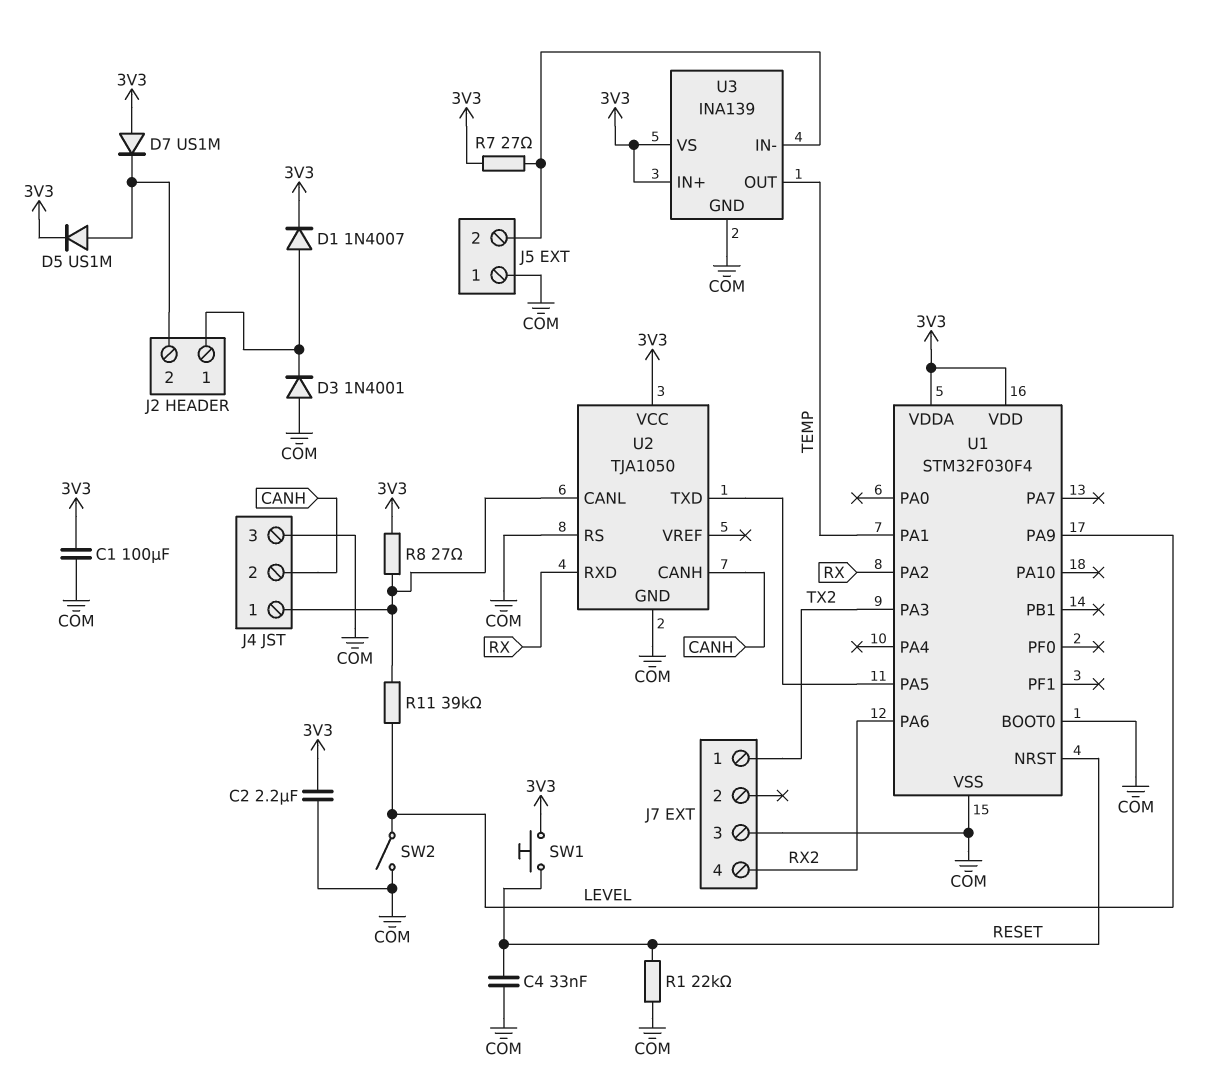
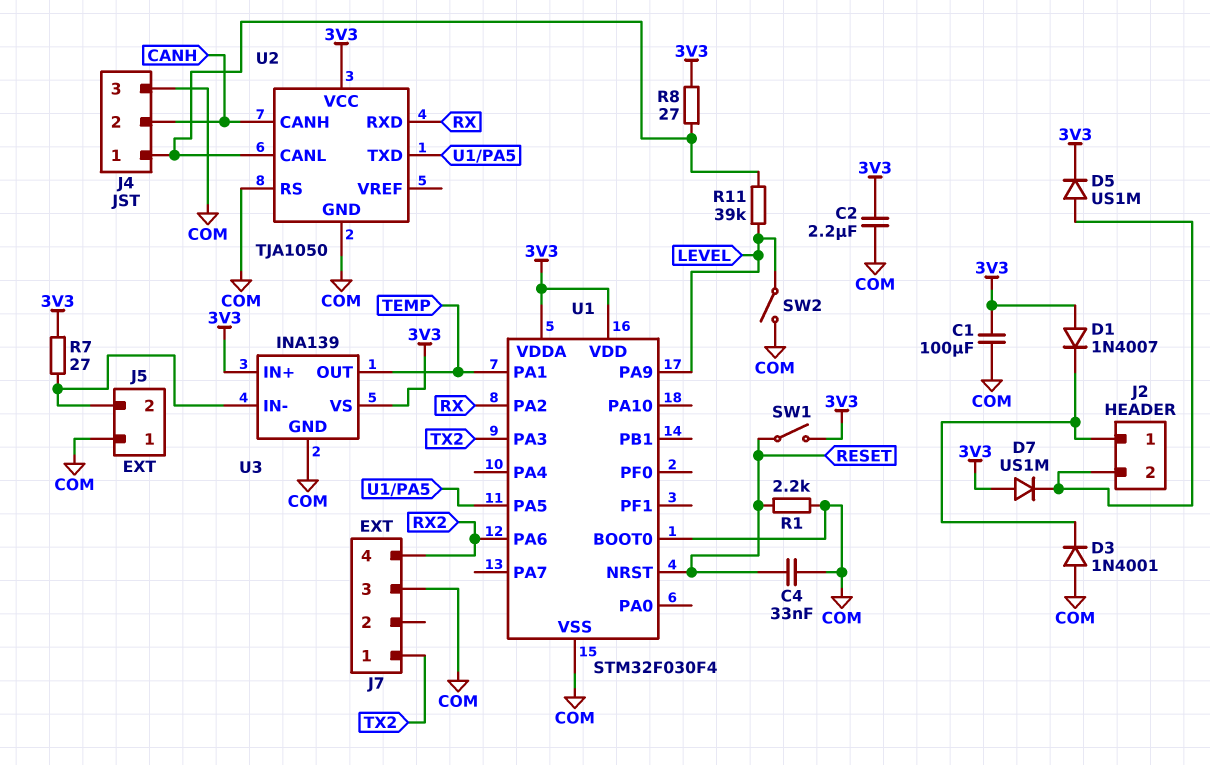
D1: diode 1N4007 (A J2/1, K 3V3) -> diode 1N4007 (A 3V3, K J2/1)
R1: 22k (COM, RESET) -> 2.2k (COM, RESET)
SW1: button (3V3, RESET) -> switch (3V3, RESET)

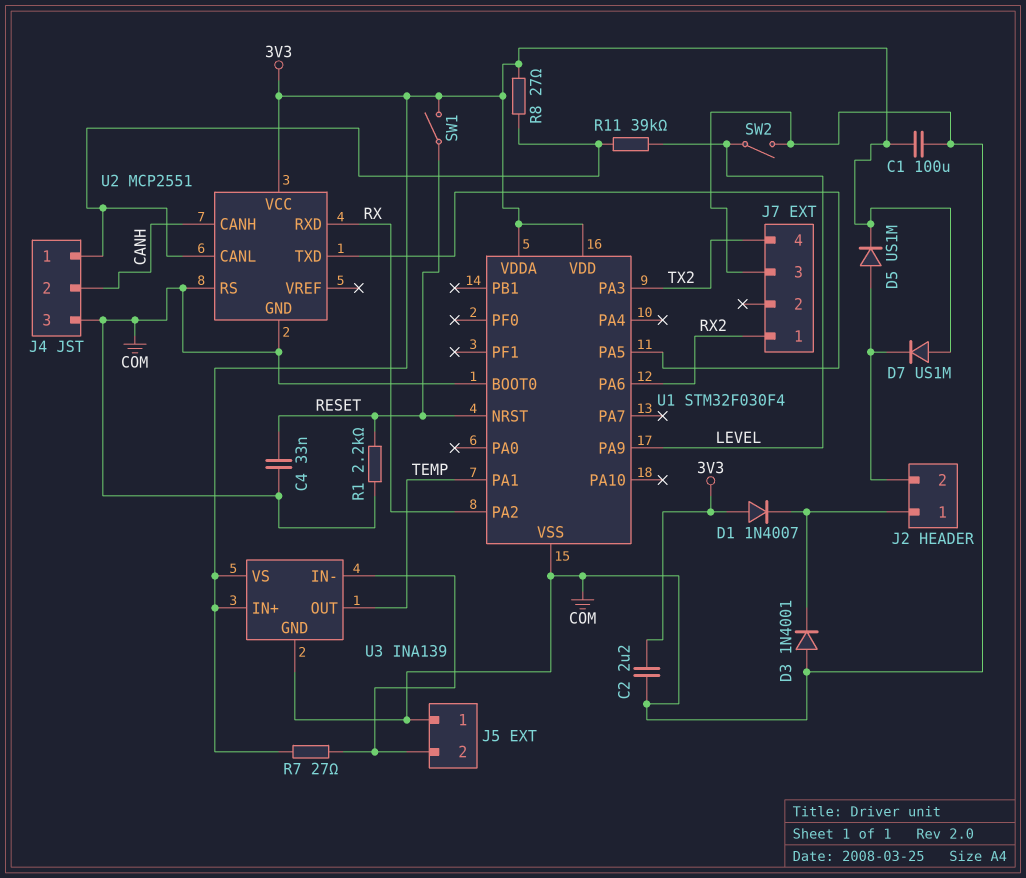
J7 pin 1: TX2 -> RX2
J7 pin 4: RX2 -> TX2
U2: TJA1050 -> MCP2551

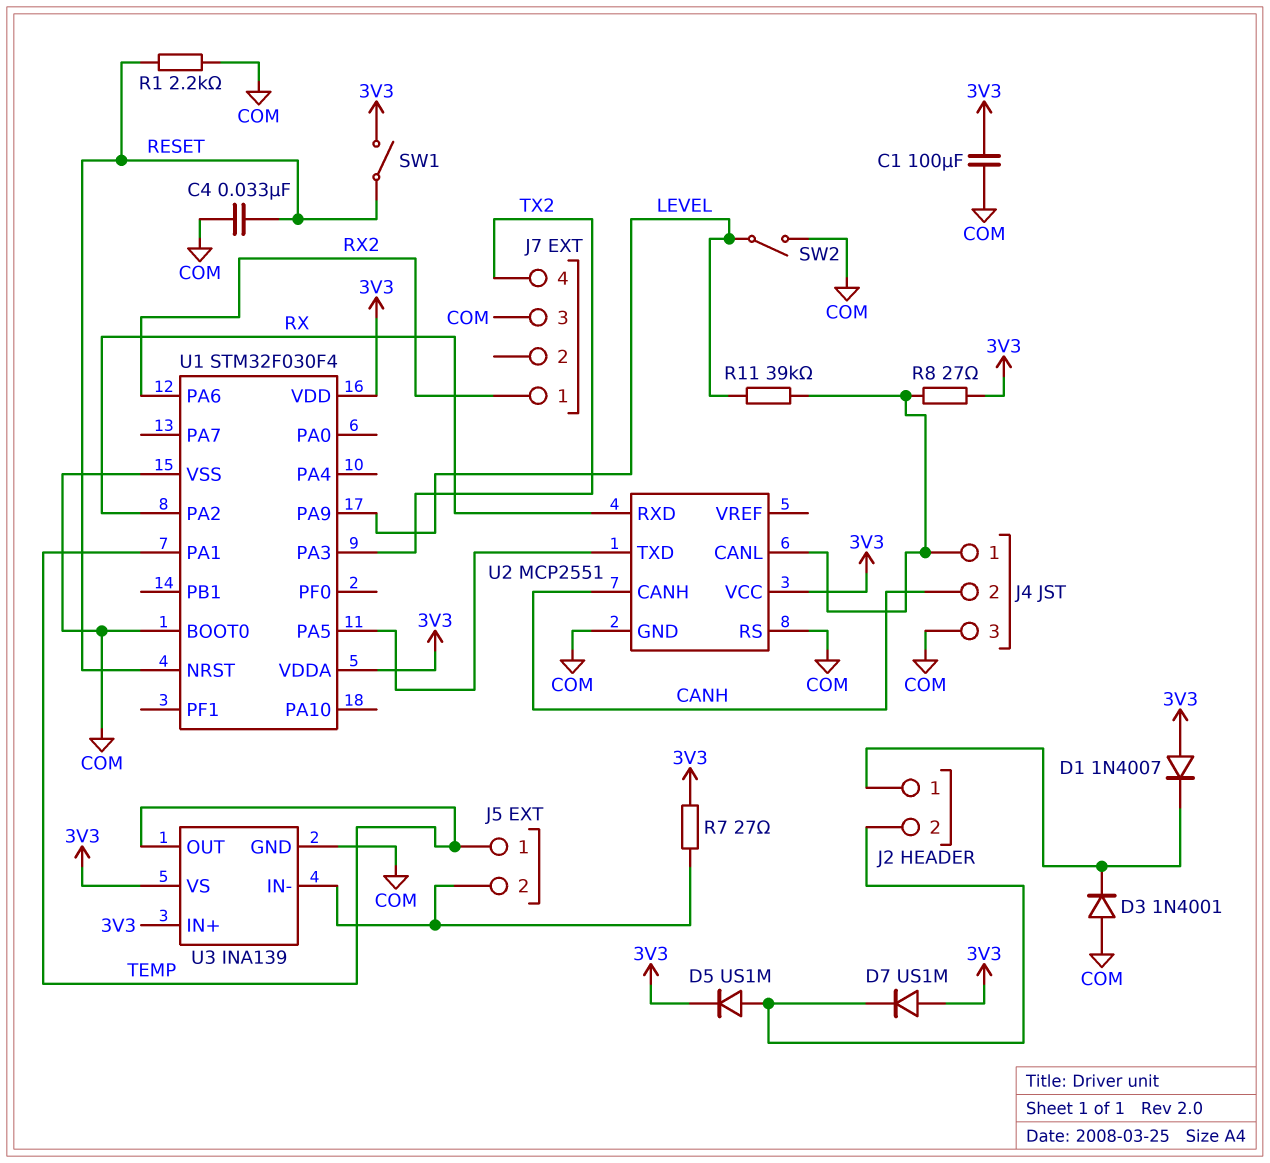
C2: 2.2uF (3V3, COM) -> none
J5 pin 1: COM -> TEMP

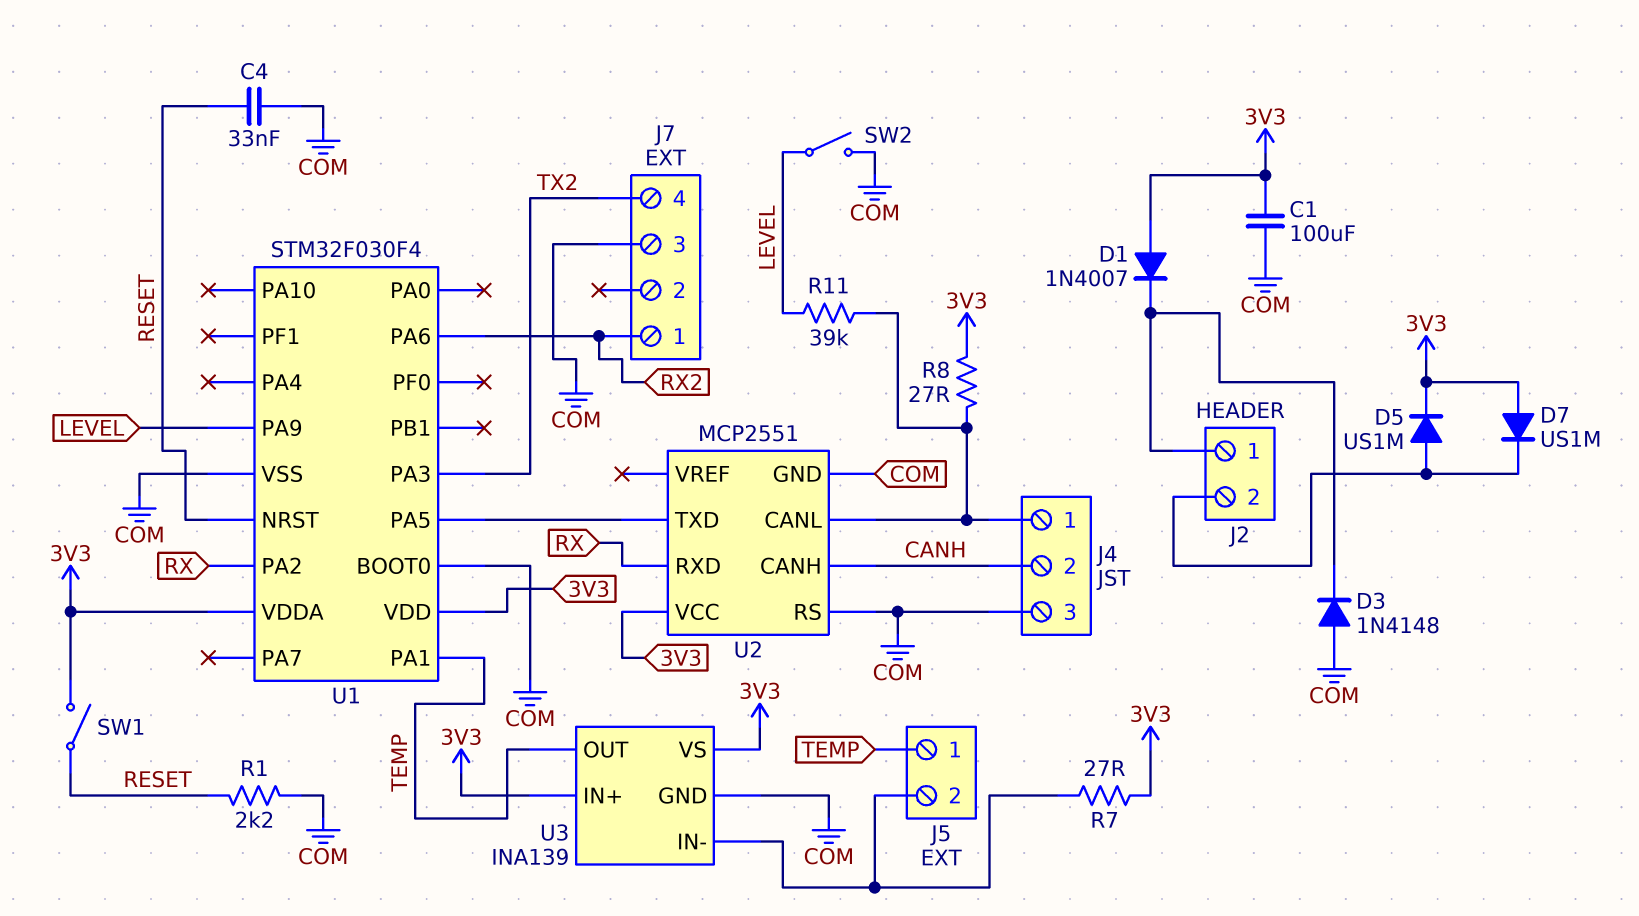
D3: diode 1N4001 (A COM, K J2/1) -> diode 1N4148 (A COM, K J2/1)

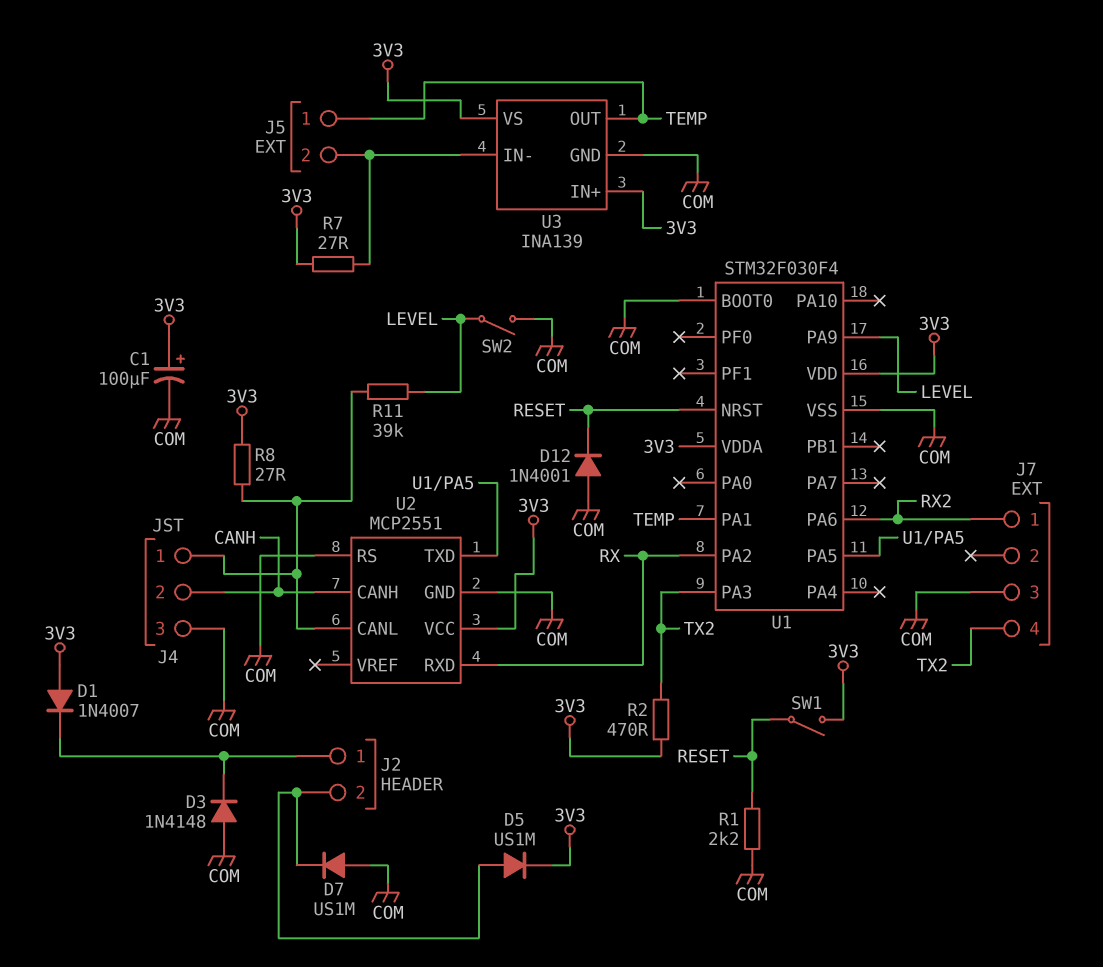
C1: 100uF (3V3, COM) -> 100uF (plus 3V3, minus COM)
C4: 33nF (COM, RESET) -> none
D7: diode US1M (A 3V3, K J2/2) -> diode US1M (A COM, K J2/2)
D12: none -> diode 1N4001 (A COM, K RESET)
R2: none -> 470 (3V3, TX2)

